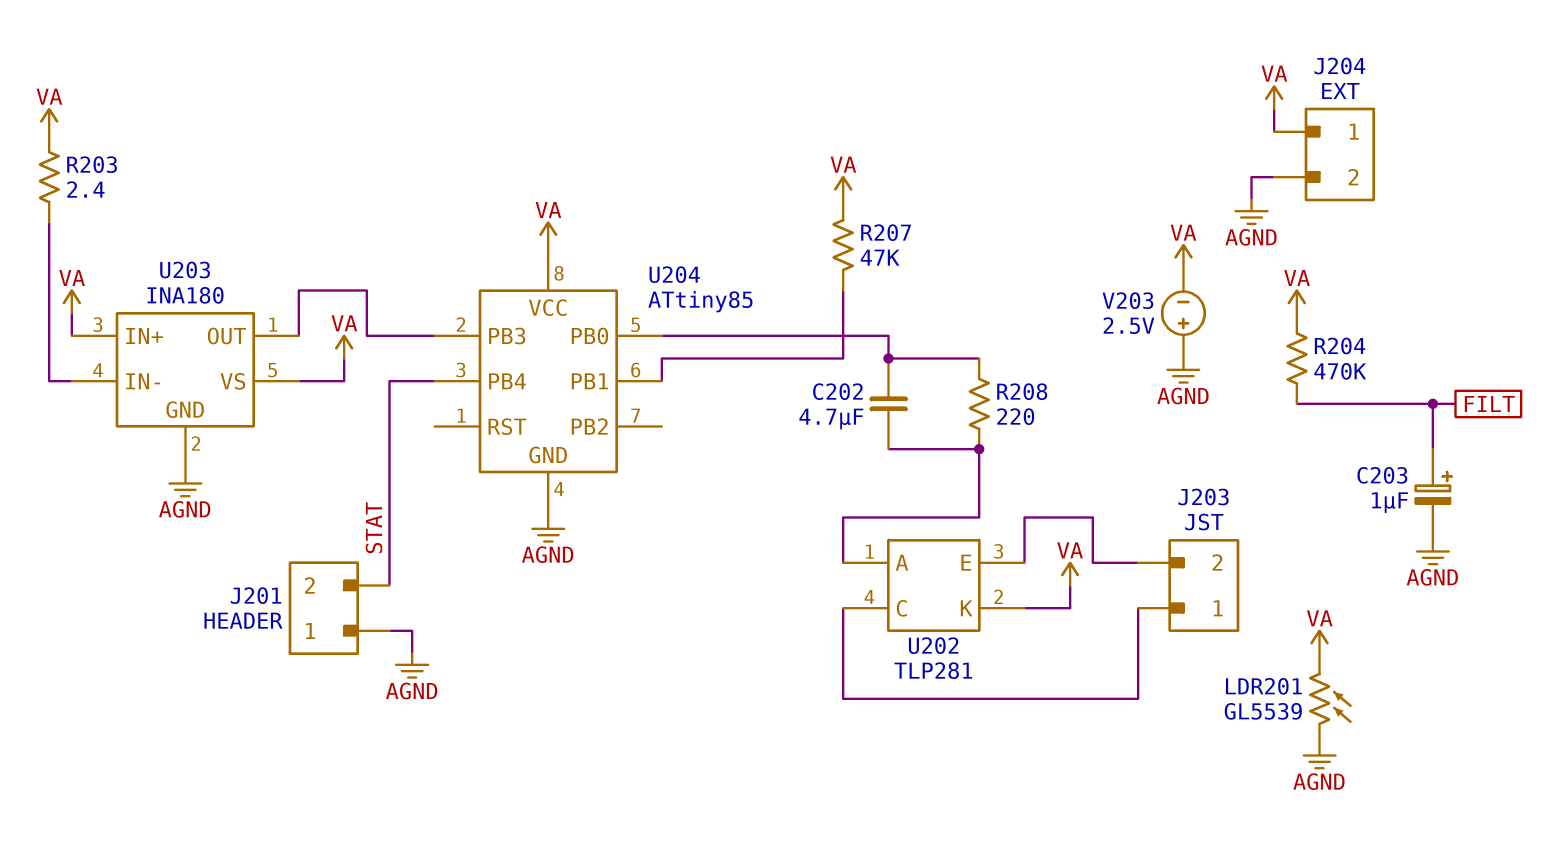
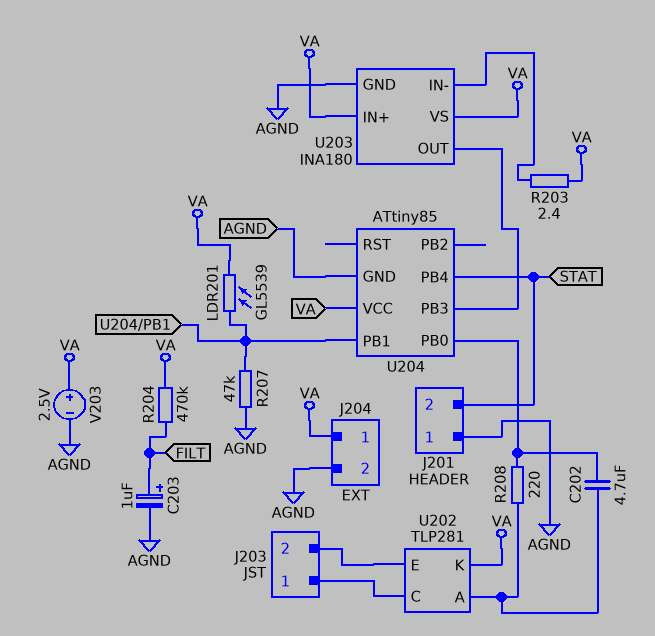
LDR201: GL5539 (AGND, VA) -> GL5539 (U204/PB1, VA)
R207: 47k (U204/PB1, VA) -> 47k (AGND, U204/PB1)
V203: 2.5V (plus AGND, minus VA) -> 2.5V (plus VA, minus AGND)

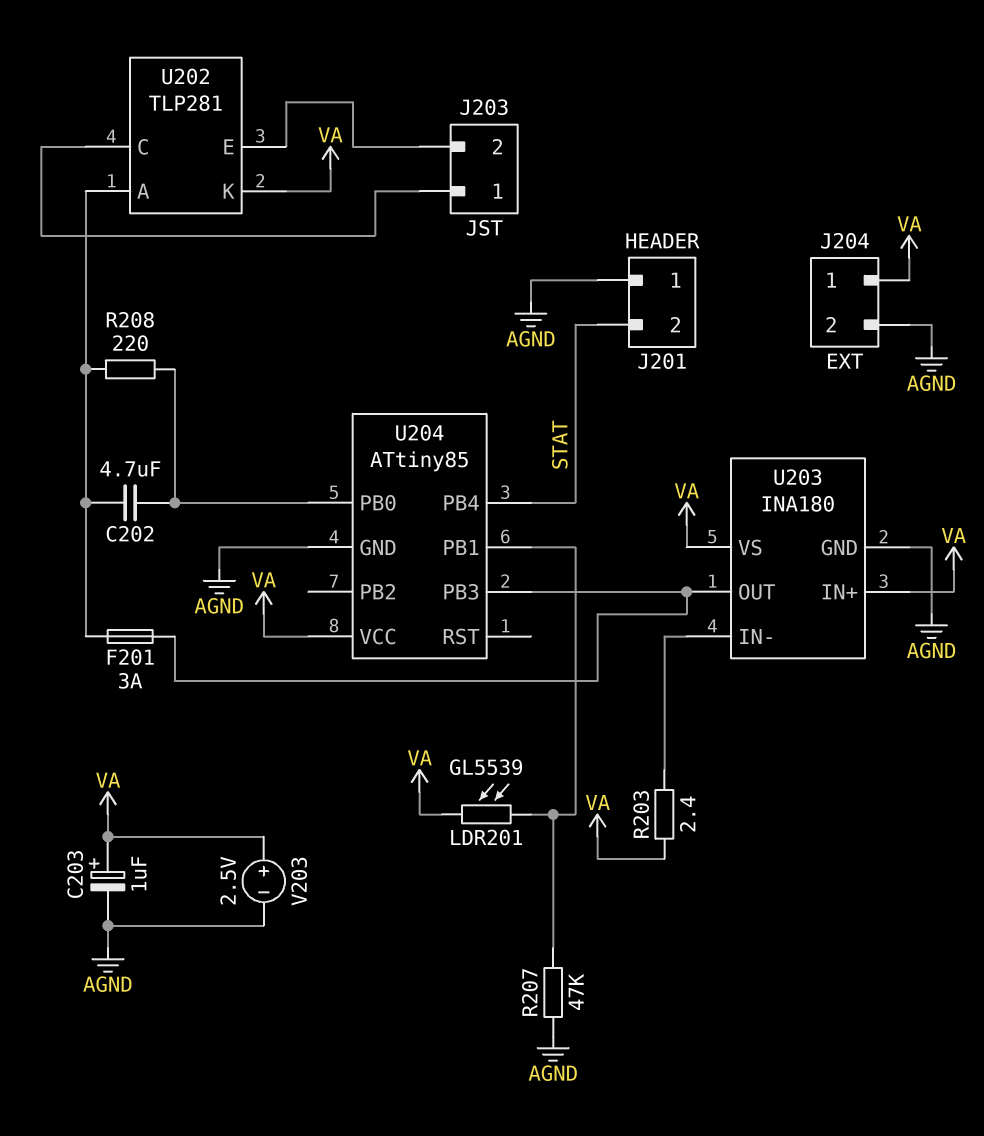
C203: 1uF (plus FILT, minus AGND) -> 1uF (plus VA, minus AGND)
F201: none -> 3A (U202/A, U203/OUT)
R204: 470k (FILT, VA) -> none

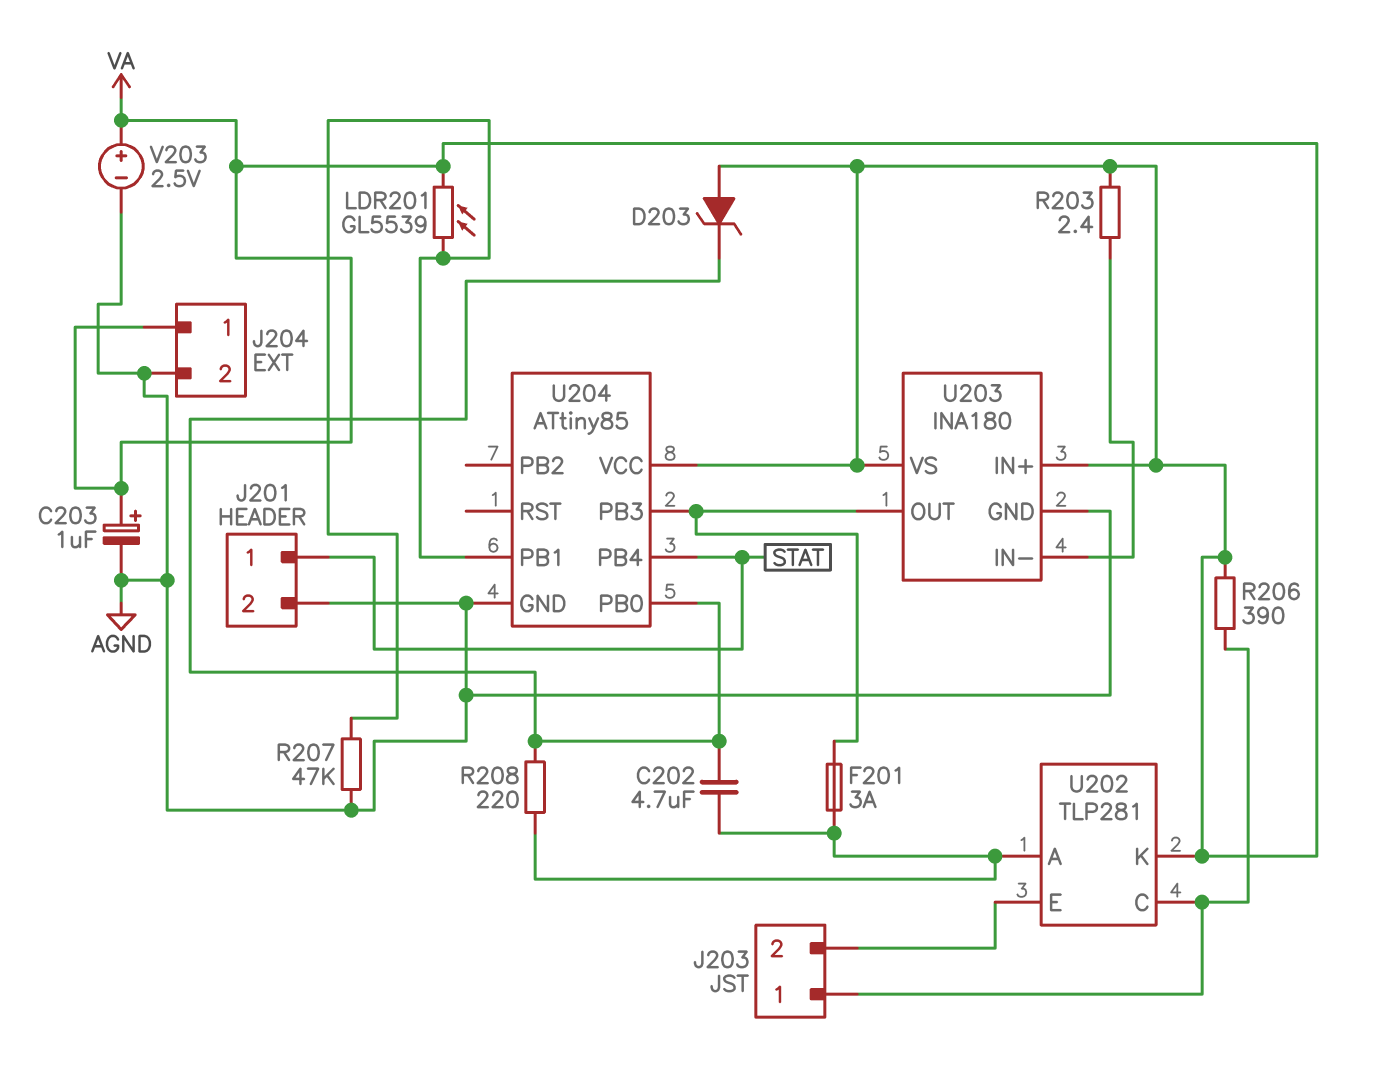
D203: none -> zener (A VA, K U204/PB0)
J201 pin 1: AGND -> STAT
J201 pin 2: STAT -> AGND
R206: none -> 390 (J203/1, VA)

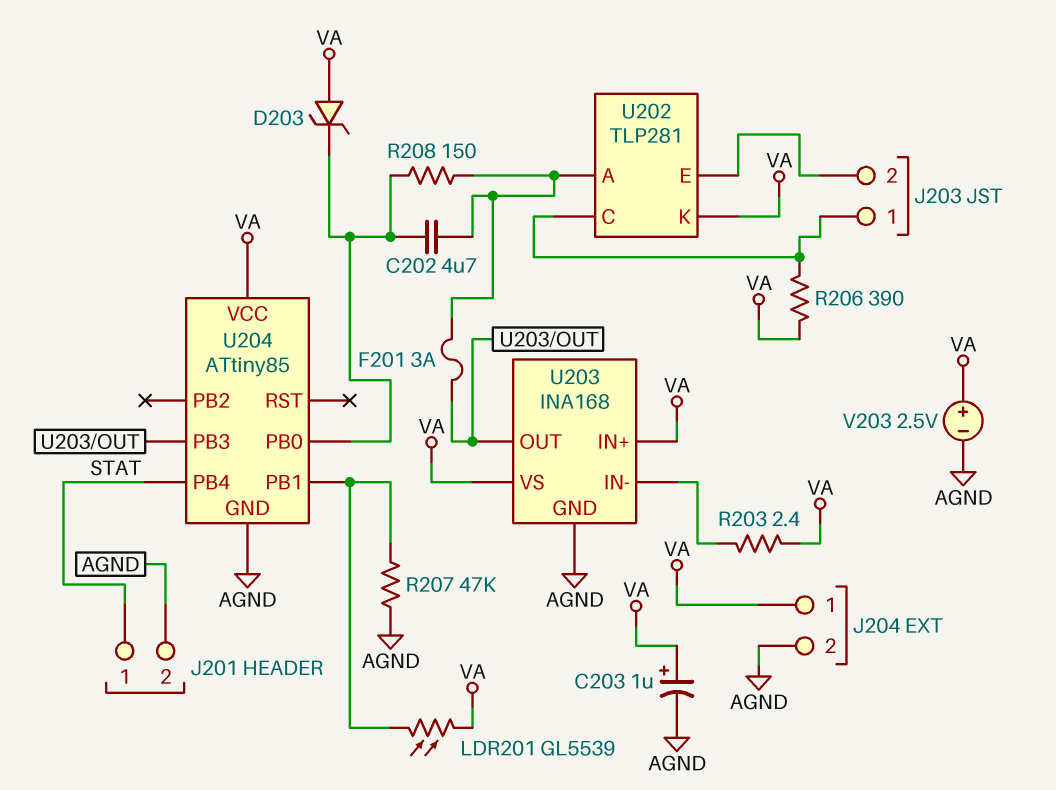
R208: 220 (U202/A, U204/PB0) -> 150 (U202/A, U204/PB0)
U203: INA180 -> INA168

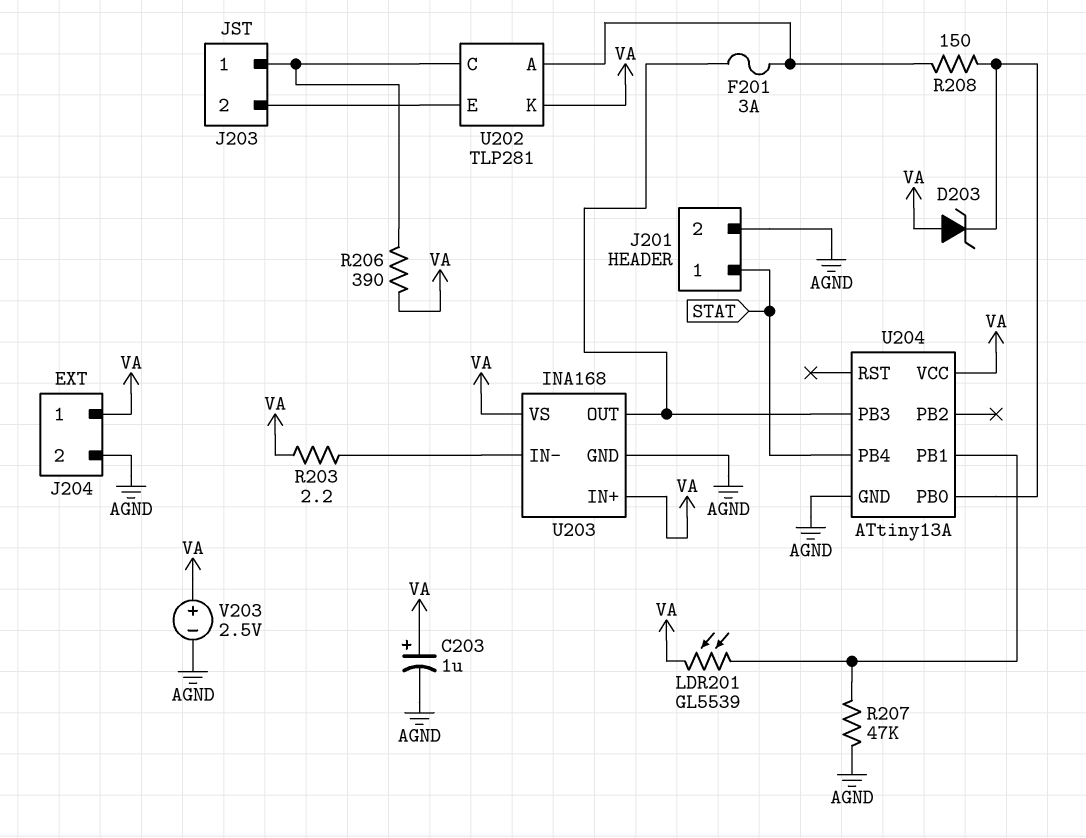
C202: 4.7uF (U202/A, U204/PB0) -> none
R203: 2.4 (U203/IN-, VA) -> 2.2 (U203/IN-, VA)
U204: ATtiny85 -> ATtiny13A

